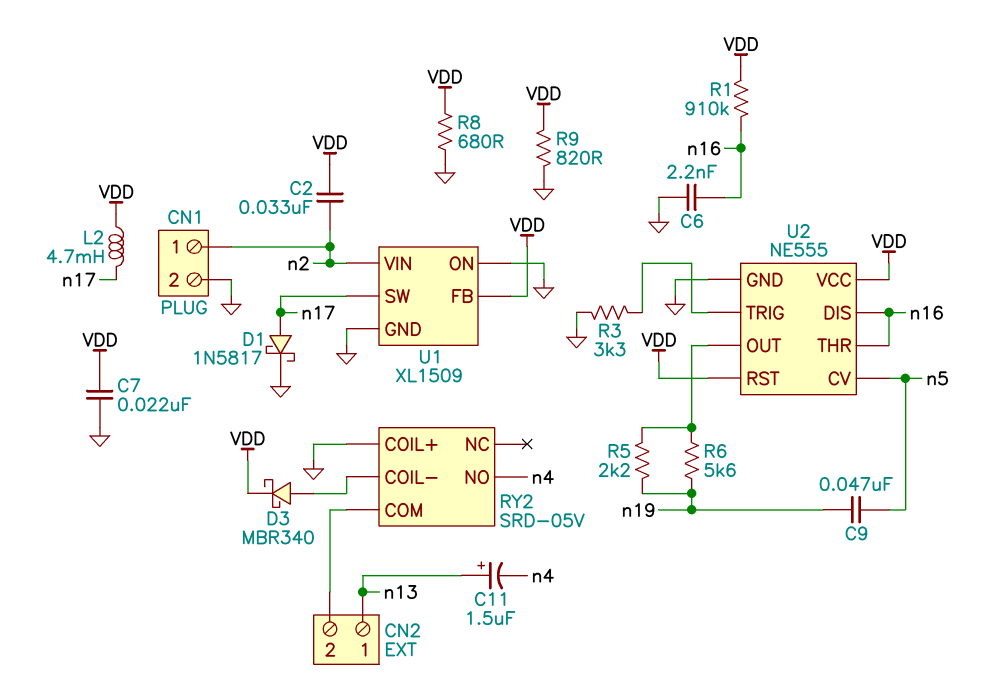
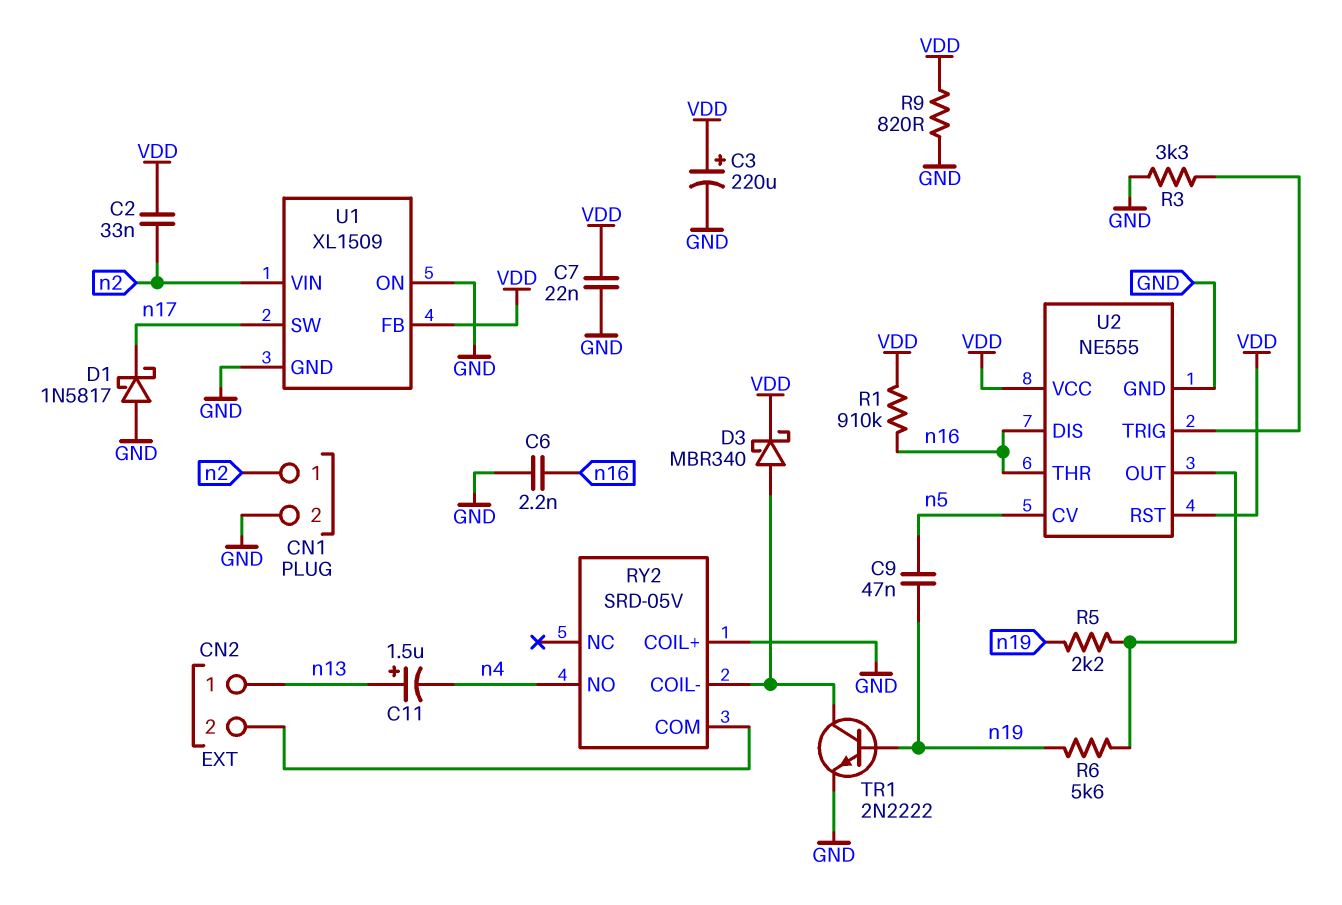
C3: none -> 220uF (plus VDD, minus GND)
D1: schottky 1N5817 (A n17, K GND) -> schottky 1N5817 (A GND, K n17)
L2: 4.7mH (VDD, n17) -> none
R8: 680 (GND, VDD) -> none
TR1: none -> NPN 2N2222 (B n19, C RY2/COIL-, E GND)

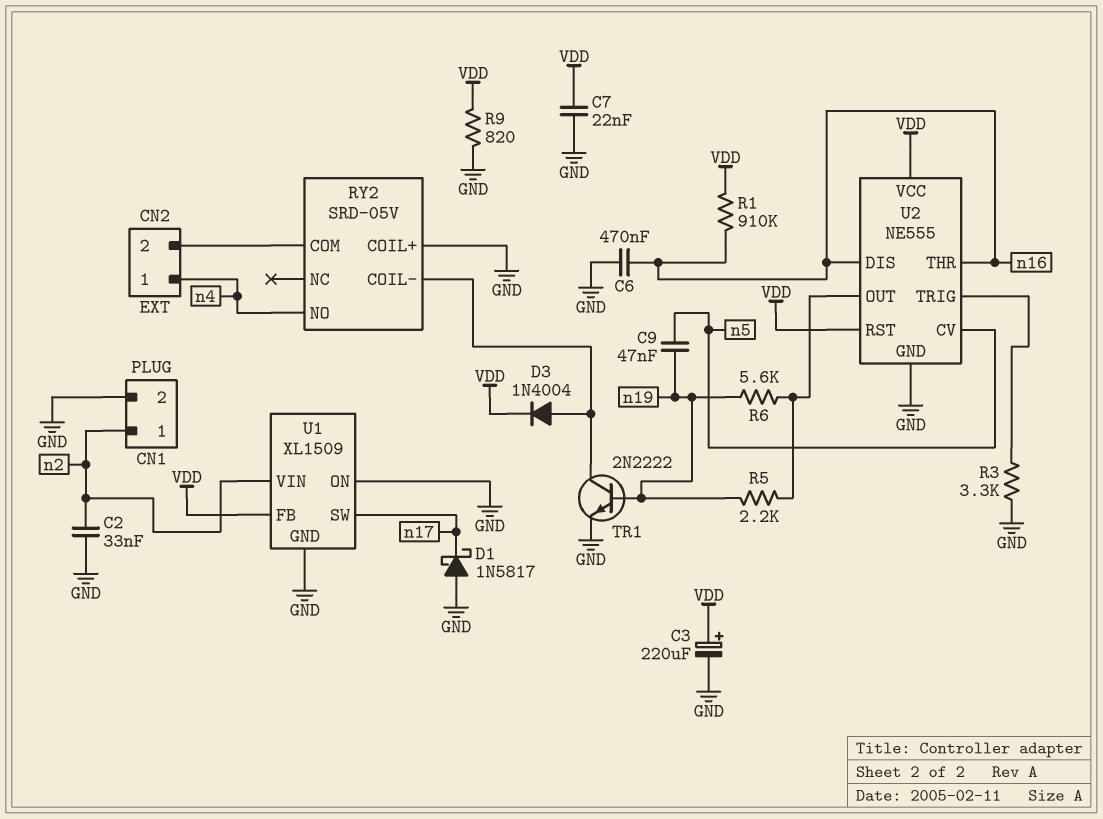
C2: 33nF (VDD, n2) -> 33nF (GND, n2)
C6: 2.2nF (GND, n16) -> 470nF (GND, n16)
C11: 1.5uF (plus n13, minus n4) -> none
CN2 pin 1: n13 -> n4
D3: schottky MBR340 (A RY2/COIL-, K VDD) -> diode 1N4004 (A RY2/COIL-, K VDD)

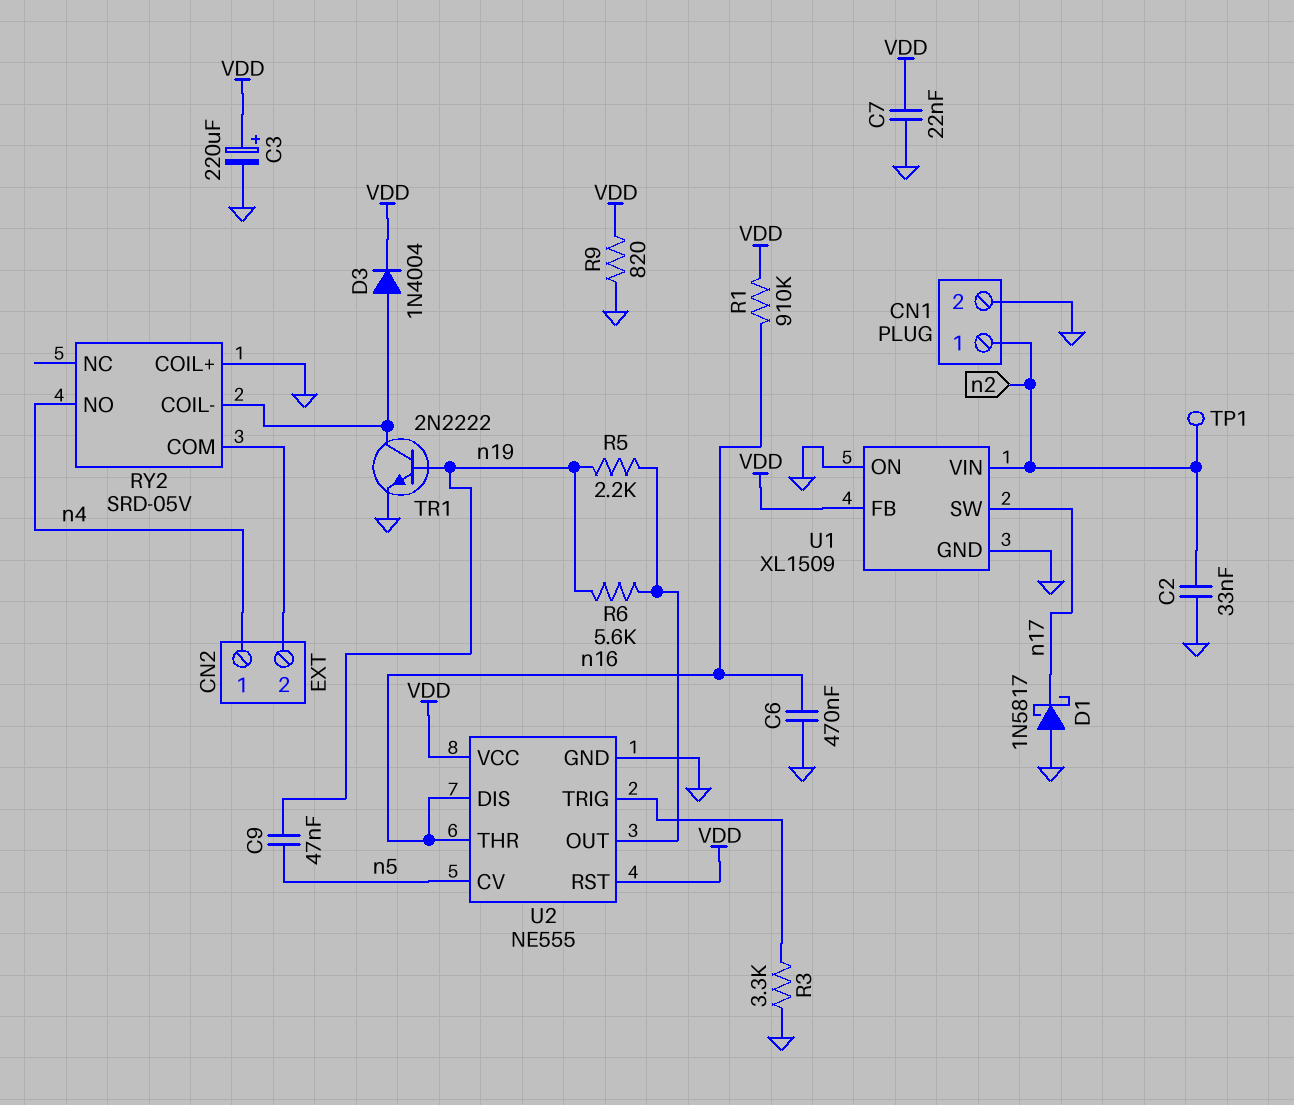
TP1: none -> test point (n2)

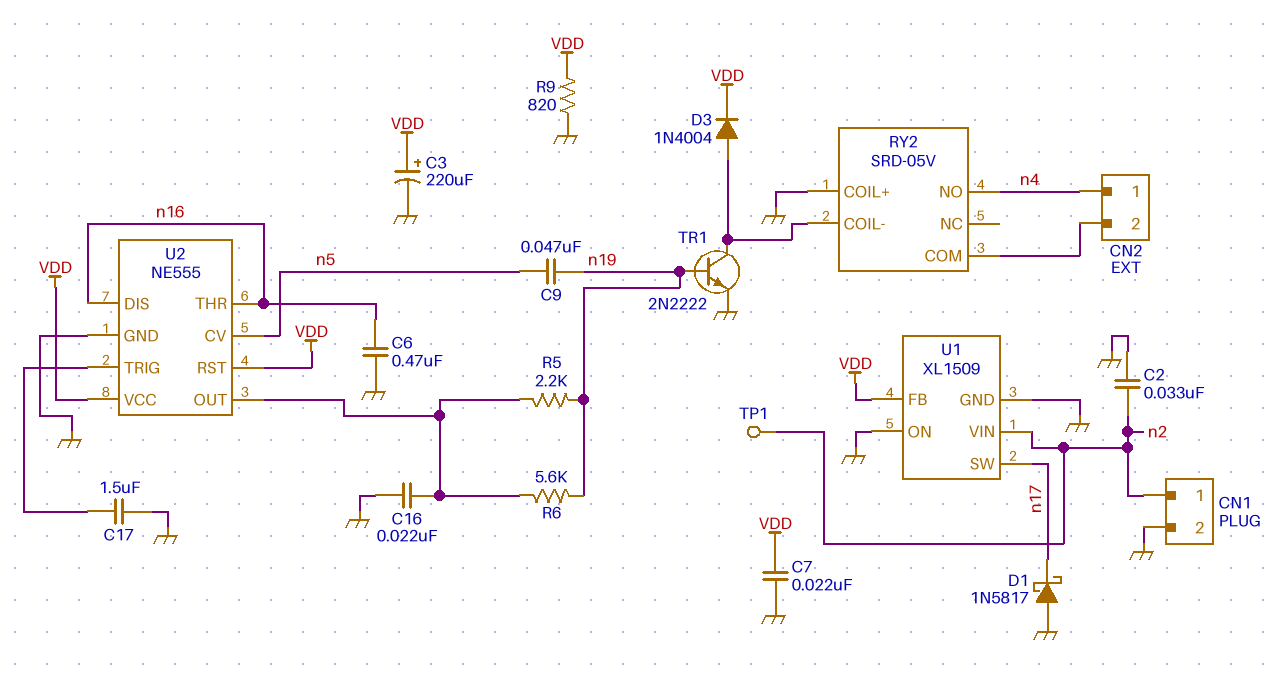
C16: none -> 22nF (GND, U2/OUT)
C17: none -> 1.5uF (GND, U2/TRIG)
R1: 910k (VDD, n16) -> none
R3: 3.3k (GND, U2/TRIG) -> none

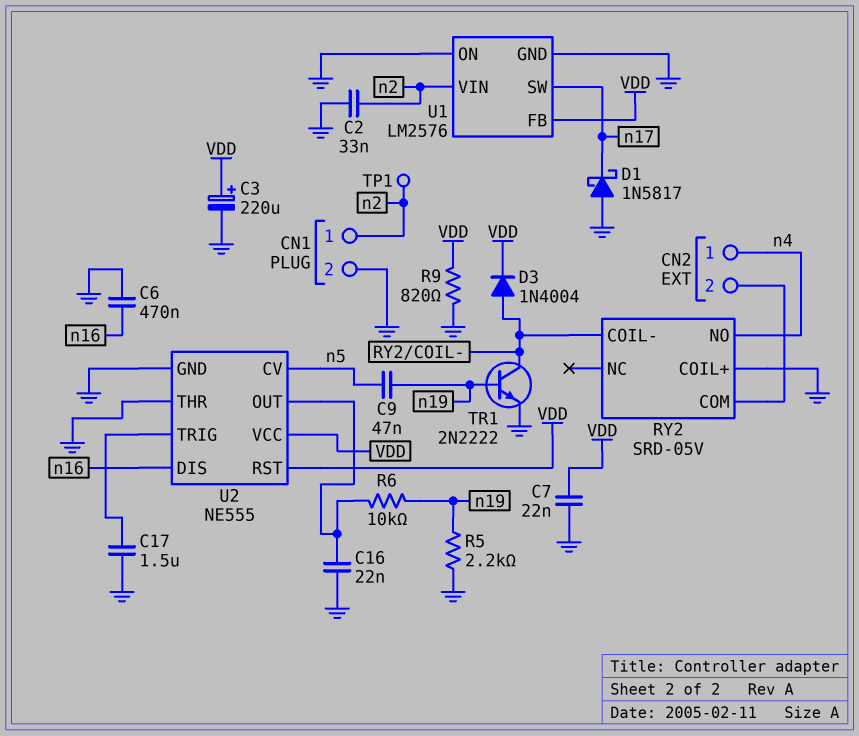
R5: 2.2k (U2/OUT, n19) -> 2.2k (GND, n19)
R6: 5.6k (U2/OUT, n19) -> 10k (U2/OUT, n19)
U1: XL1509 -> LM2576
U2 pin THR: n16 -> GND

